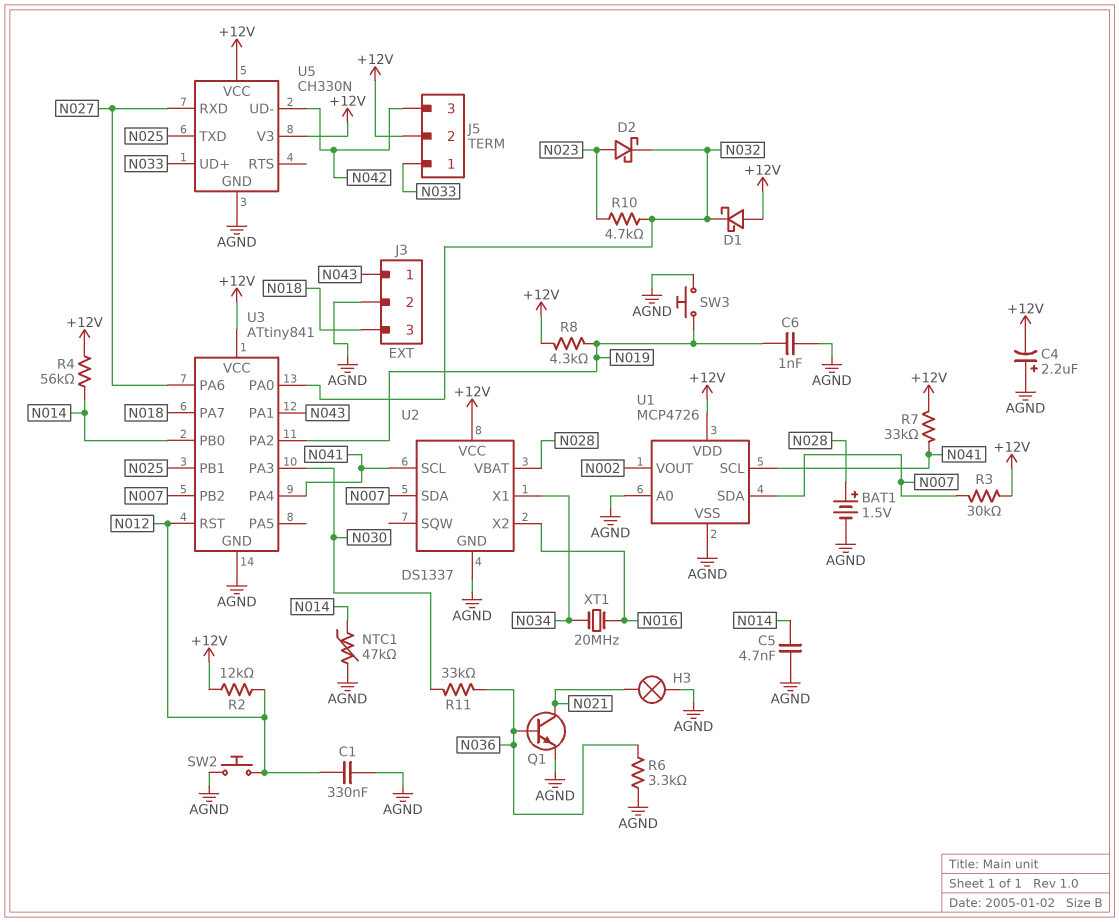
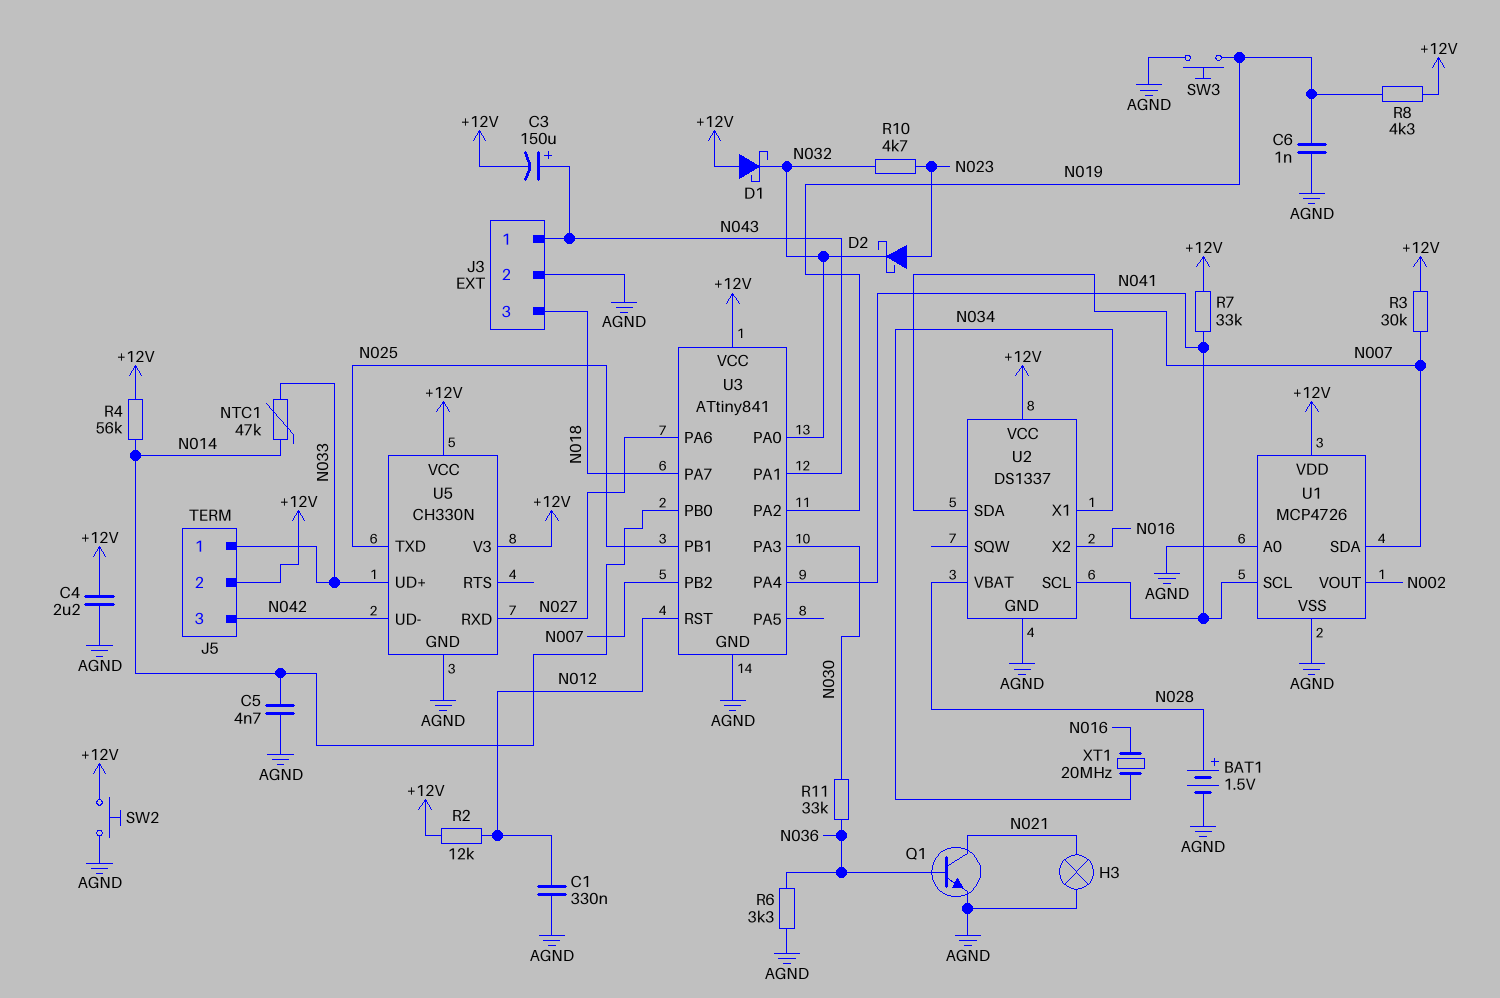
C3: none -> 150uF (plus N043, minus +12V)
C4: 2.2uF (plus AGND, minus +12V) -> 2.2uF (+12V, AGND)
NTC1: 47k (AGND, N014) -> 47k (N014, N033)
SW2: button (AGND, N012) -> button (+12V, AGND)

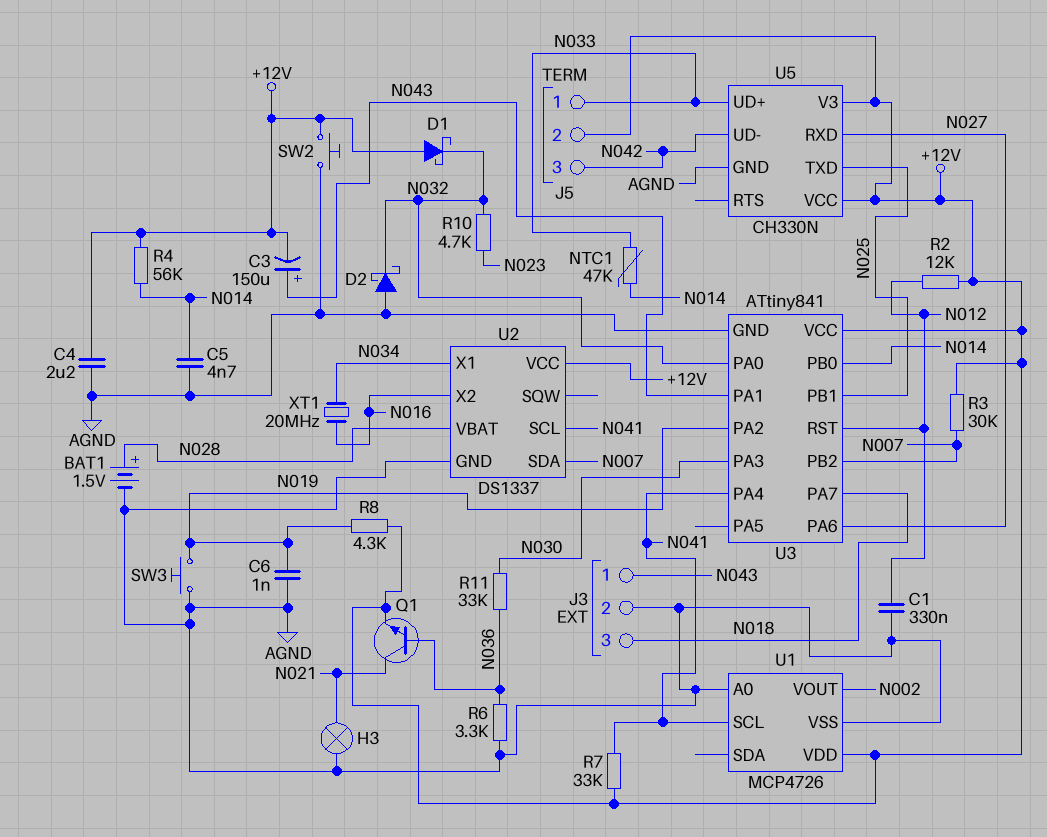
D2: schottky (A N023, K N032) -> schottky (A AGND, K N032)
Q1: NPN (B N036, C N021, E AGND) -> NPN (B N036, C N021, E +12V)
U1 pin SDA: N007 -> none

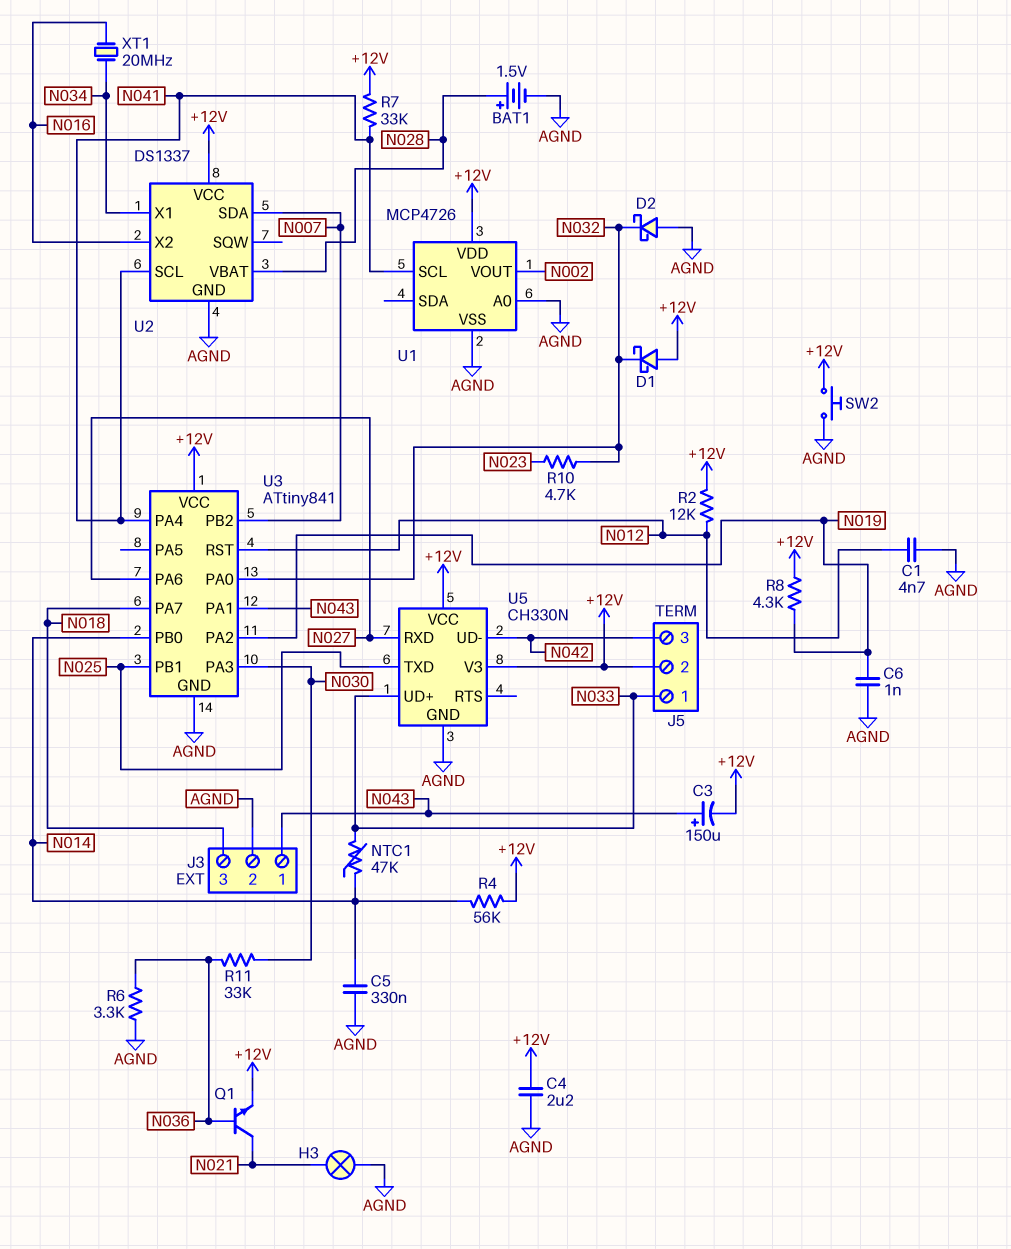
C1: 330nF (AGND, N012) -> 4.7nF (AGND, N012)
C5: 4.7nF (AGND, N014) -> 330nF (AGND, N014)
R3: 30k (+12V, N007) -> none
SW3: button (AGND, N019) -> none

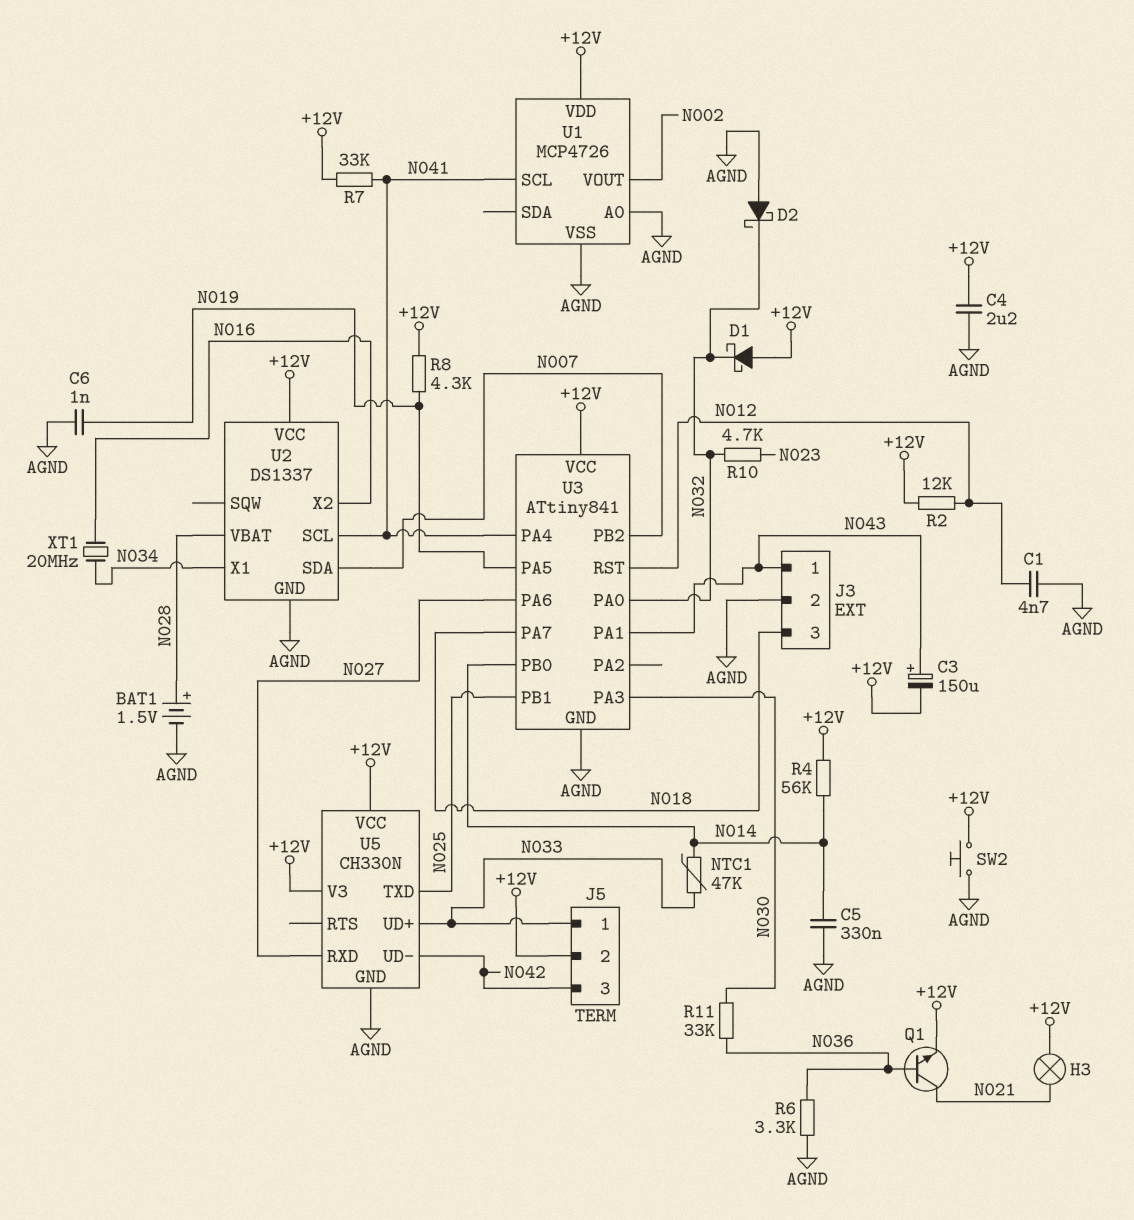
H3: lamp (AGND, N021) -> lamp (+12V, N021)
U3 pin PA2: N019 -> none
U3 pin PA5: none -> N019

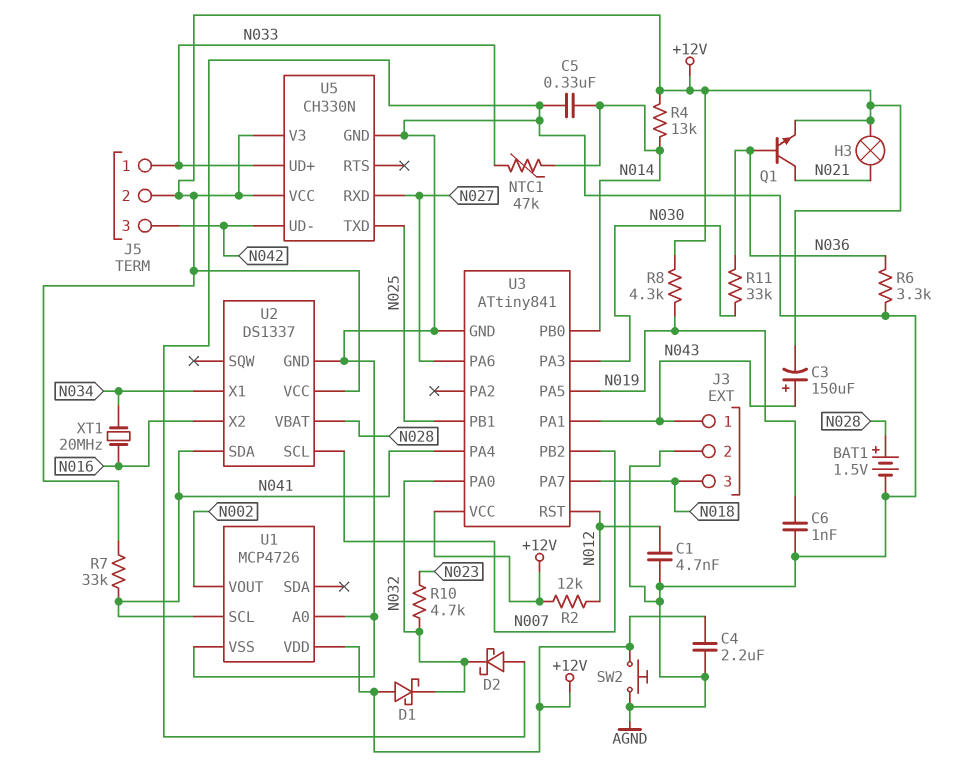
R4: 56k (+12V, N014) -> 13k (+12V, N014)
U2 pin SCL: N041 -> N007
U2 pin SDA: N007 -> N041

